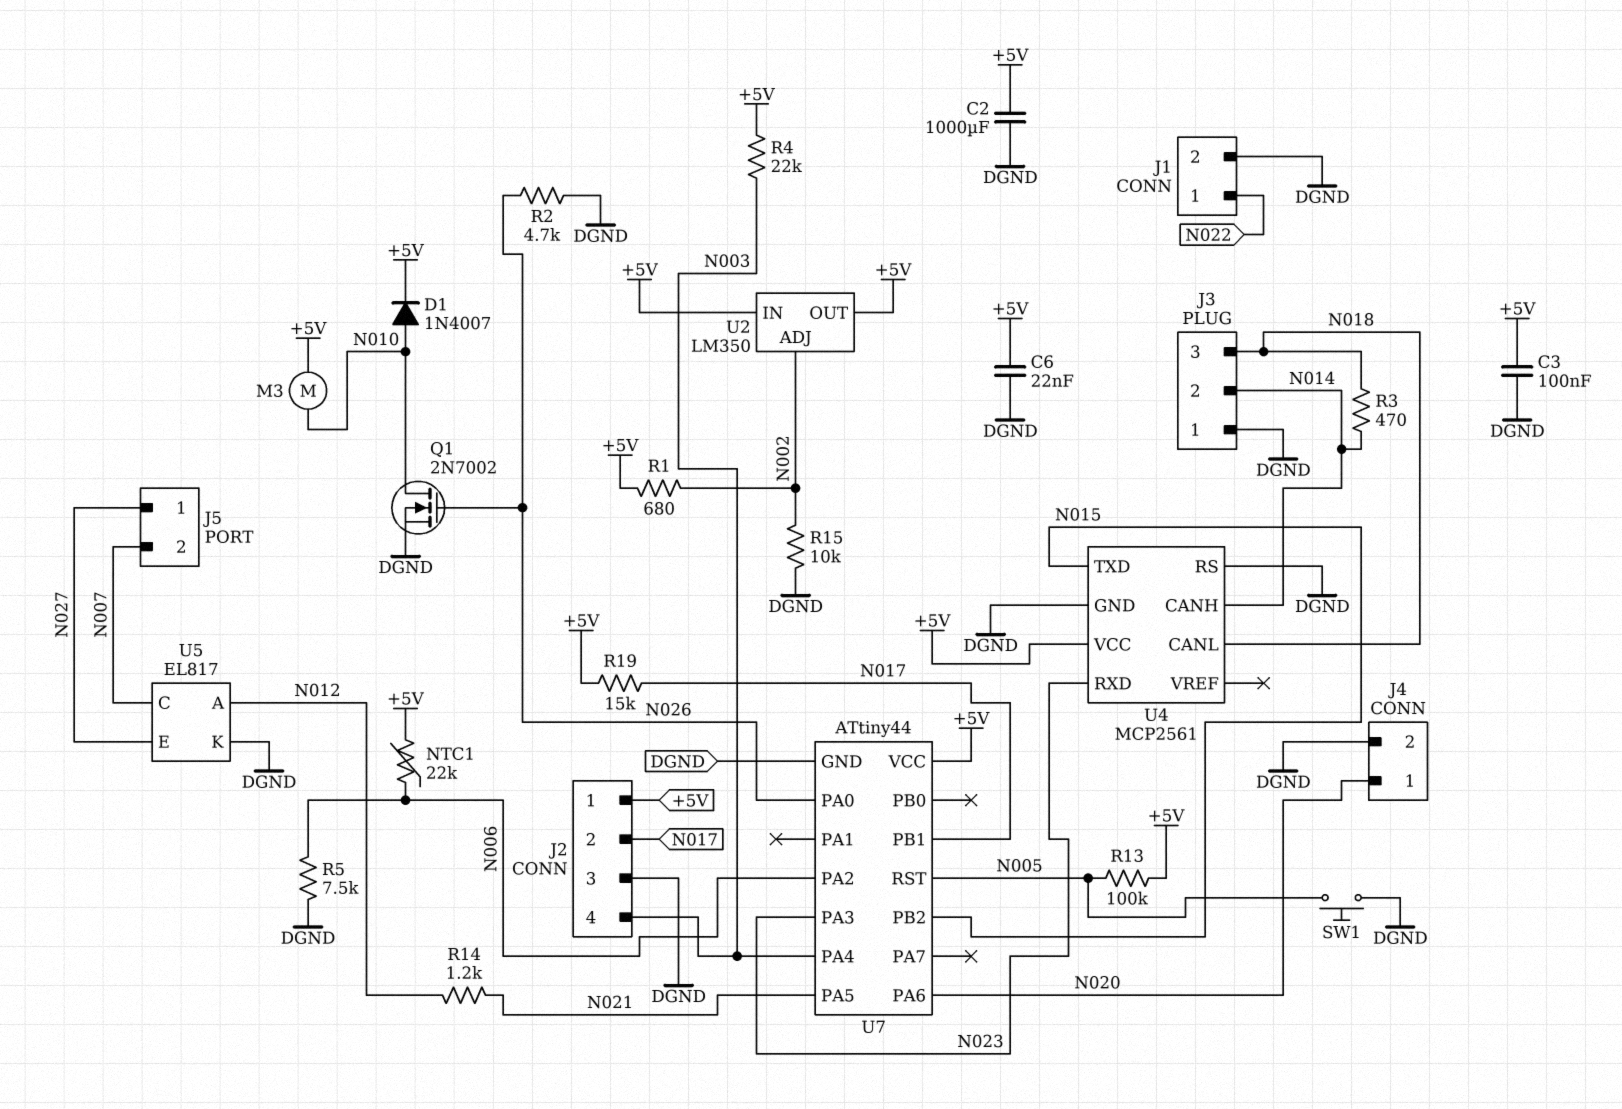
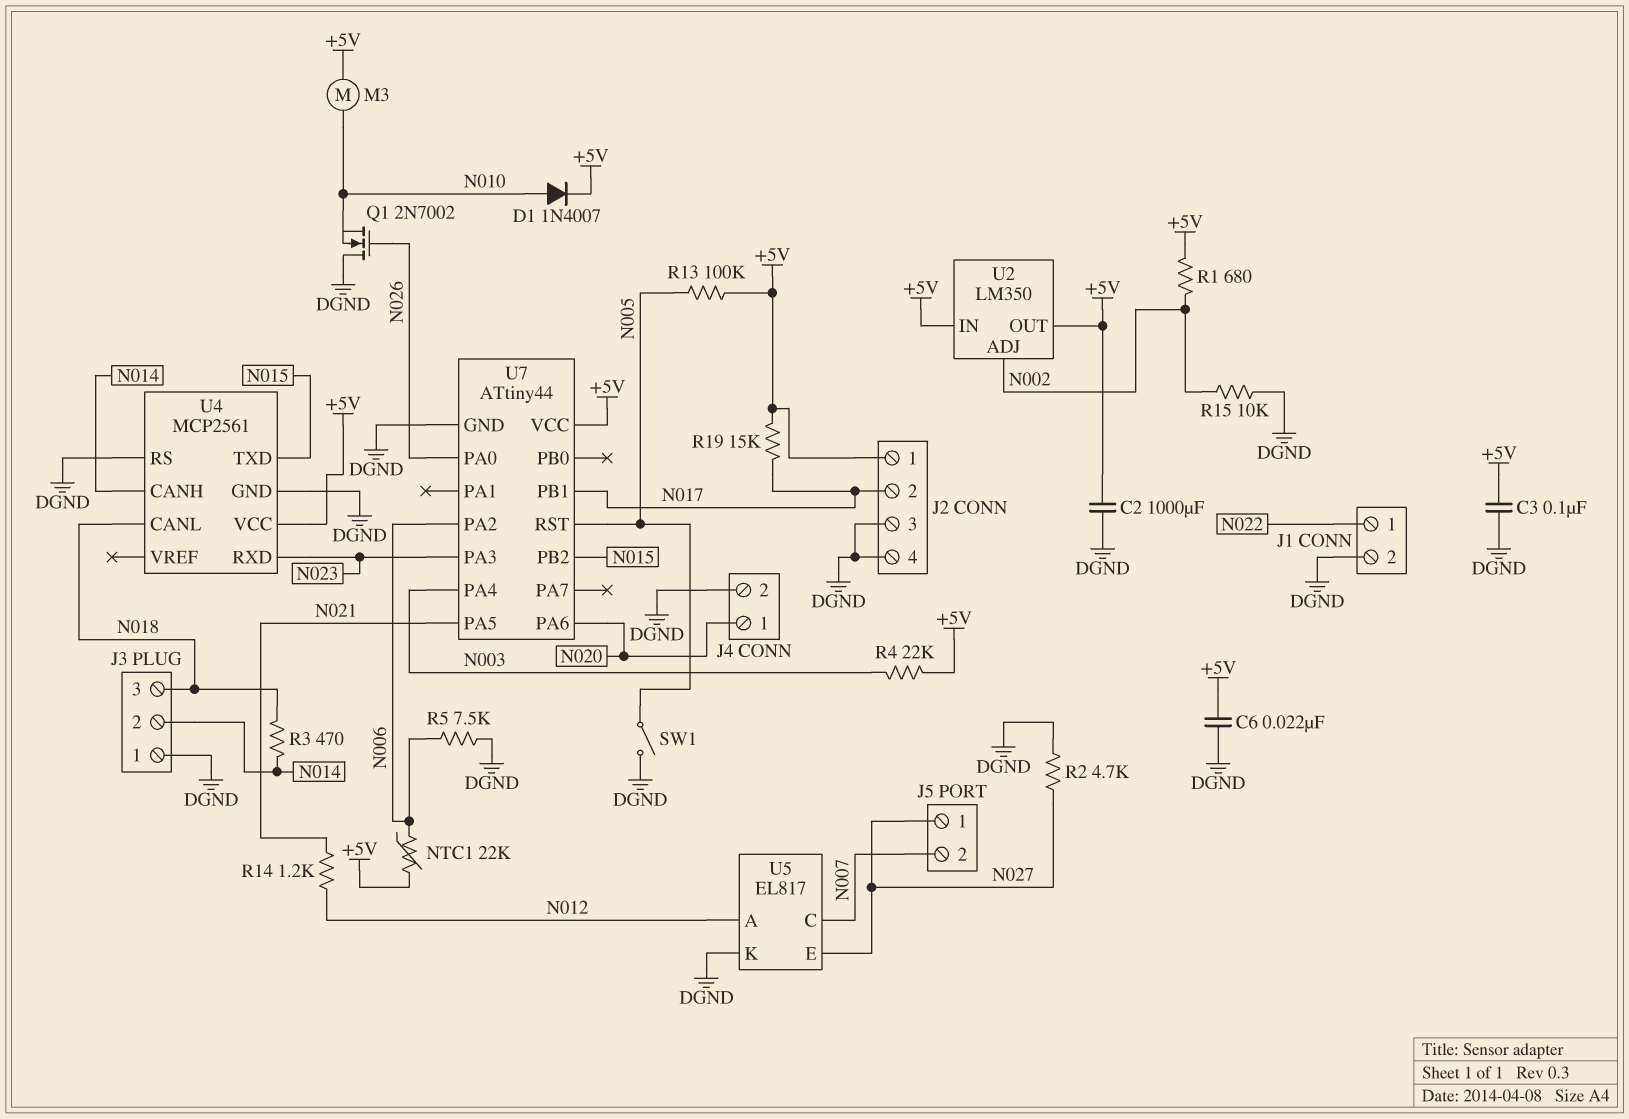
J2 pin 4: N003 -> DGND
Q1: NMOS 2N7002 (G N026, D N010, S DGND) -> NMOS 2N7002 (G N026, D DGND, S N010)
R2: 4.7k (DGND, N026) -> 4.7k (DGND, N027)
SW1: button (DGND, N005) -> switch (DGND, N005)

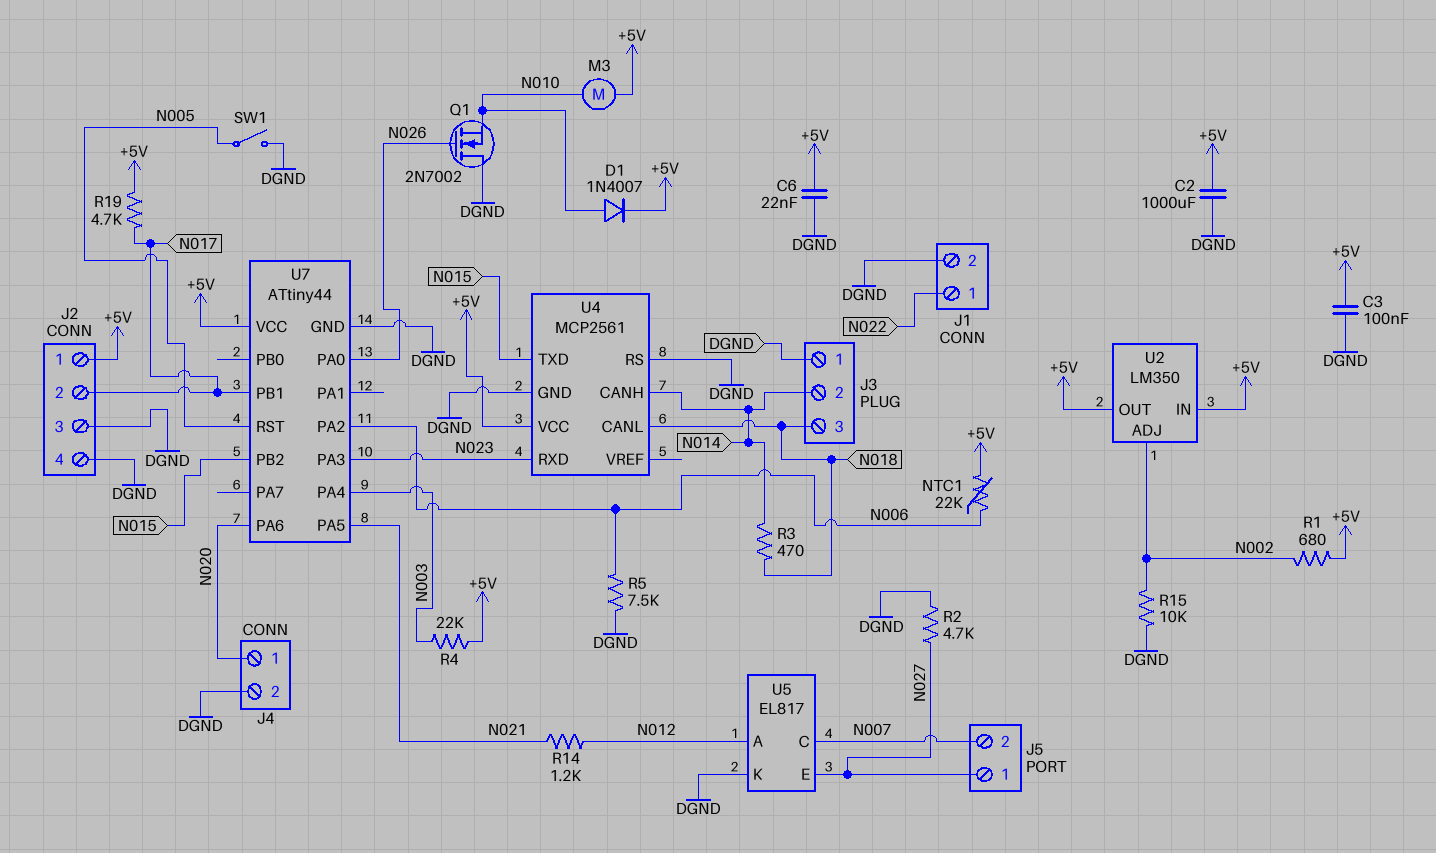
R13: 100k (+5V, N005) -> none
R19: 15k (+5V, N017) -> 4.7k (+5V, N017)

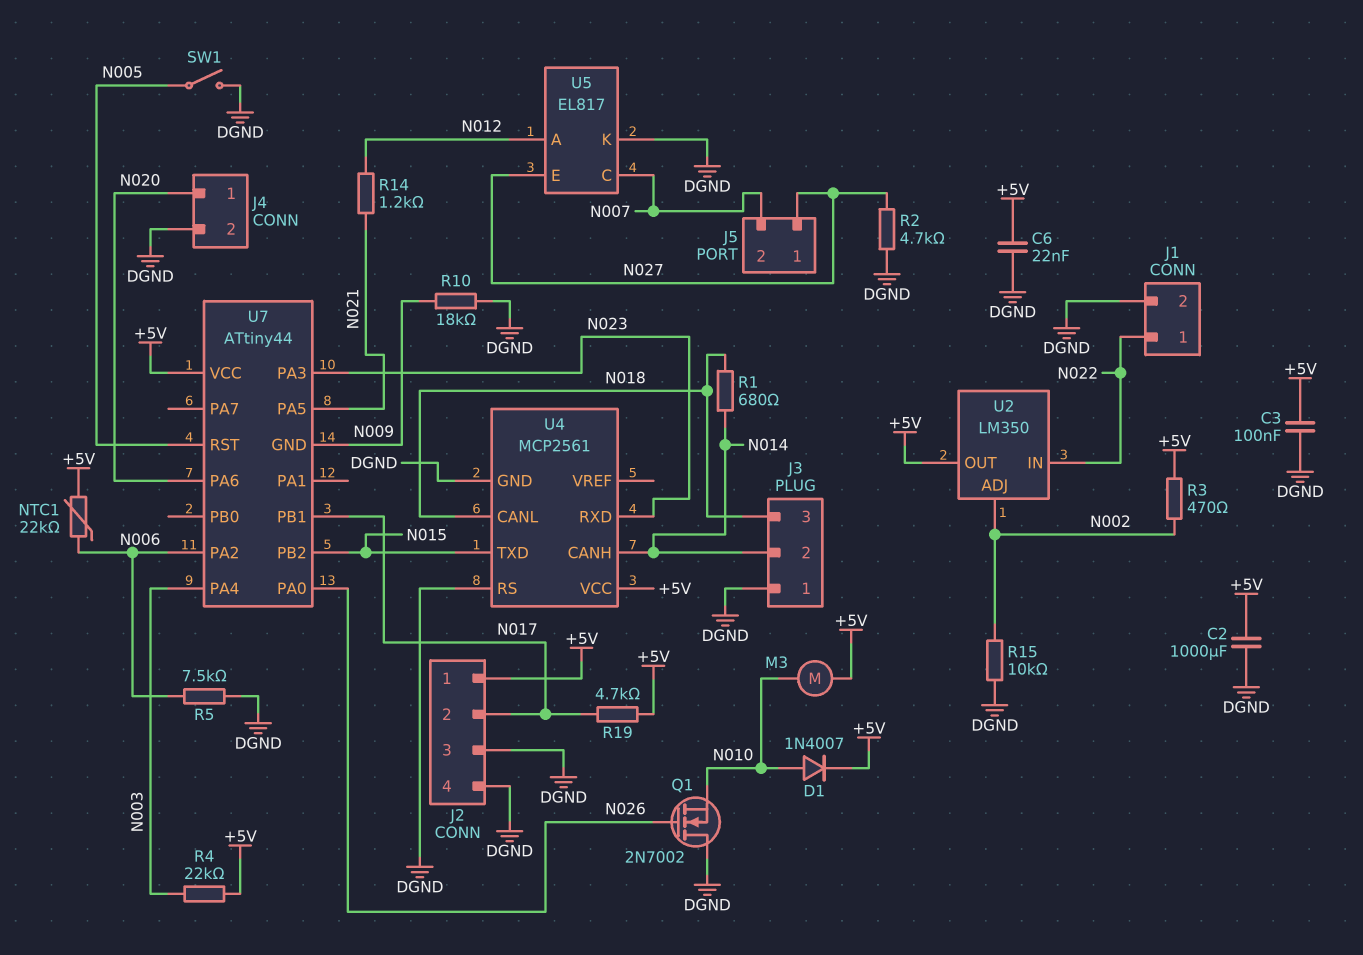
R1: 680 (+5V, N002) -> 680 (N014, N018)
R3: 470 (N014, N018) -> 470 (+5V, N002)
R10: none -> 18k (DGND, N009)
U2 pin IN: +5V -> N022
U7 pin GND: DGND -> N009

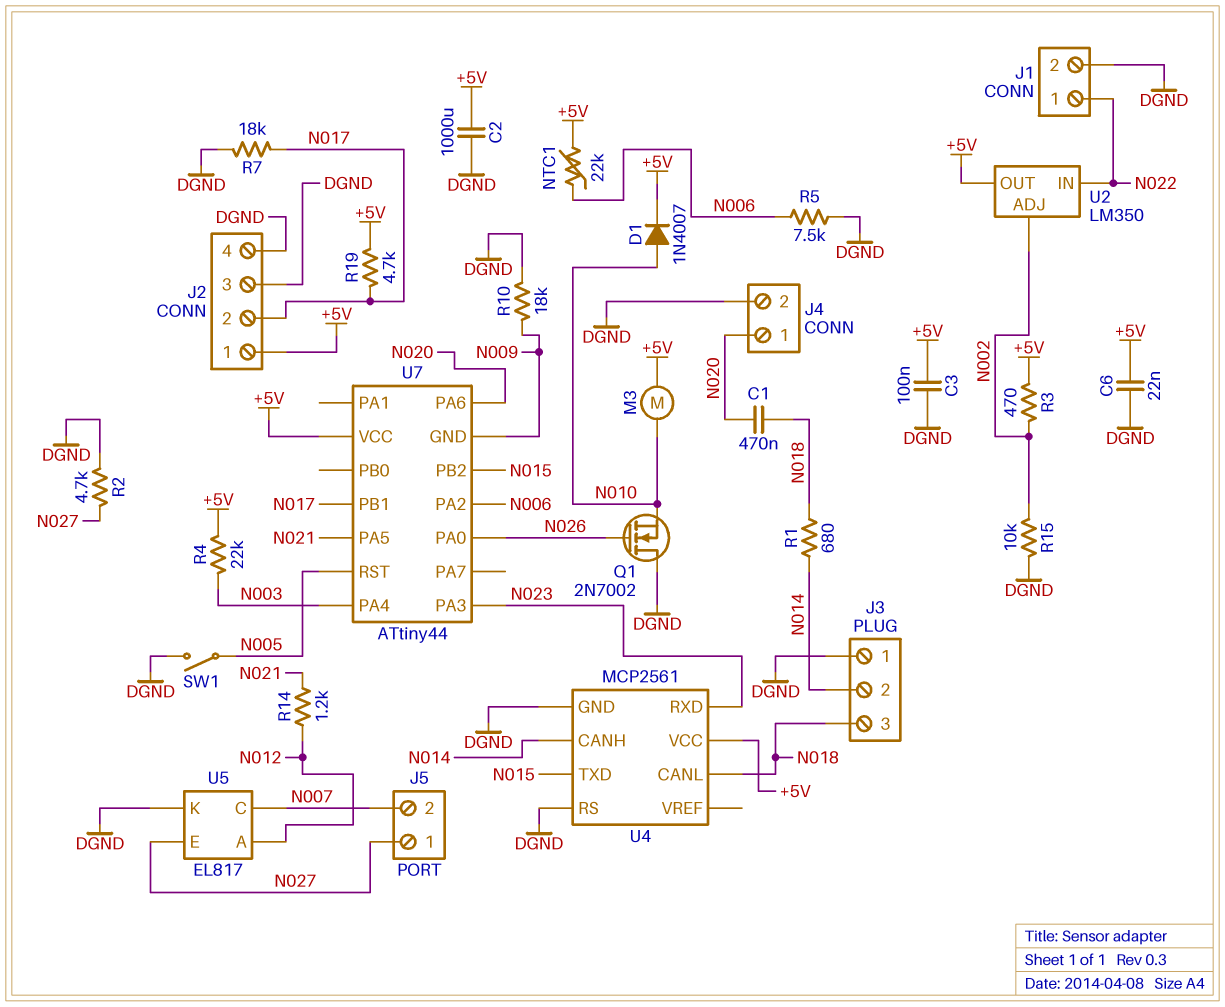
C1: none -> 470nF (N018, N020)
R7: none -> 18k (DGND, N017)

